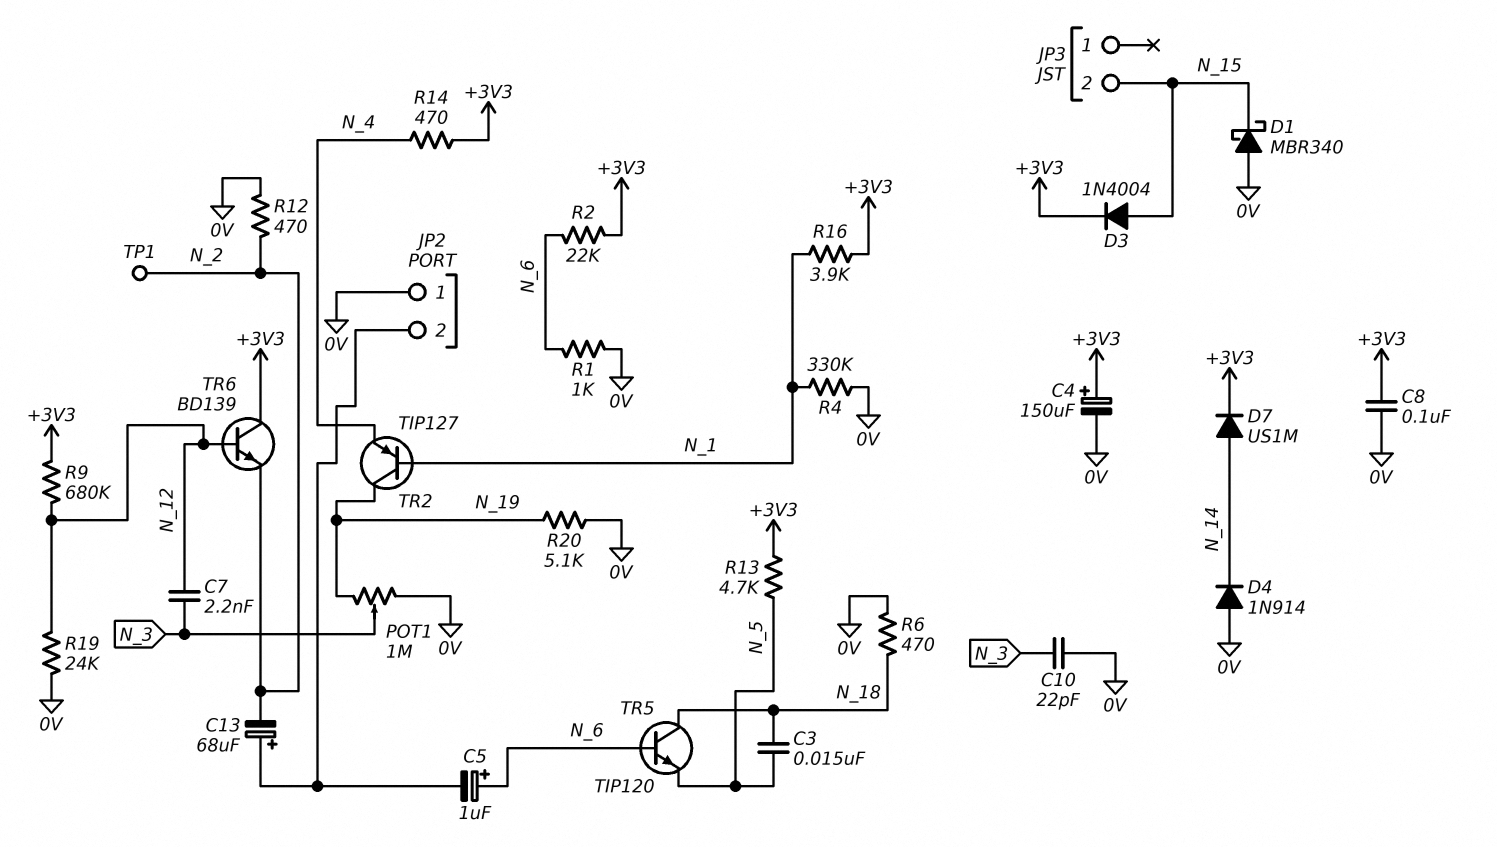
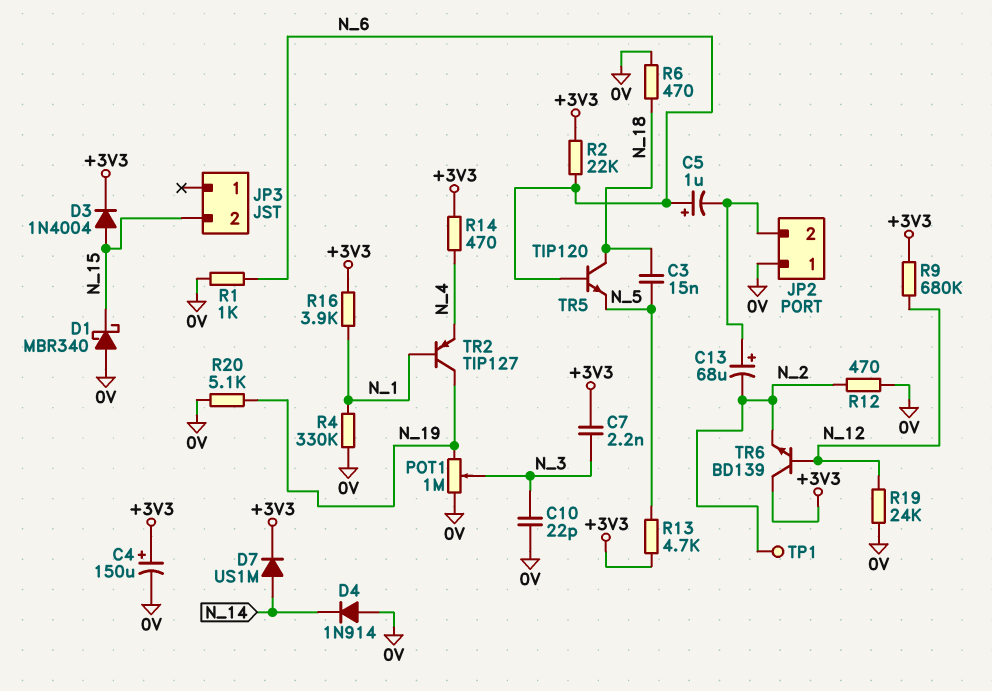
C7: 2.2nF (N_3, N_12) -> 2.2nF (+3V3, N_3)
C8: 100nF (+3V3, 0V) -> none

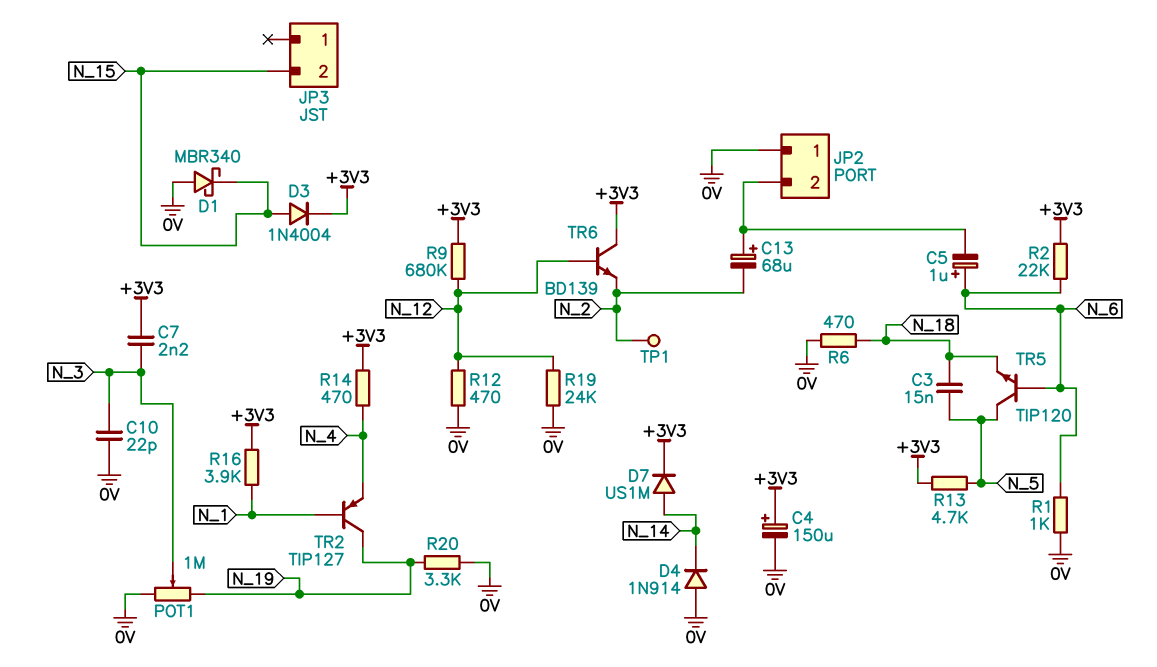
R4: 330k (0V, N_1) -> none
R12: 470 (0V, N_2) -> 470 (0V, N_12)
R20: 5.1k (0V, N_19) -> 3.3k (0V, N_19)
TR5: NPN TIP120 (B N_6, C N_18, E N_5) -> NPN TIP120 (B N_6, C N_5, E N_18)

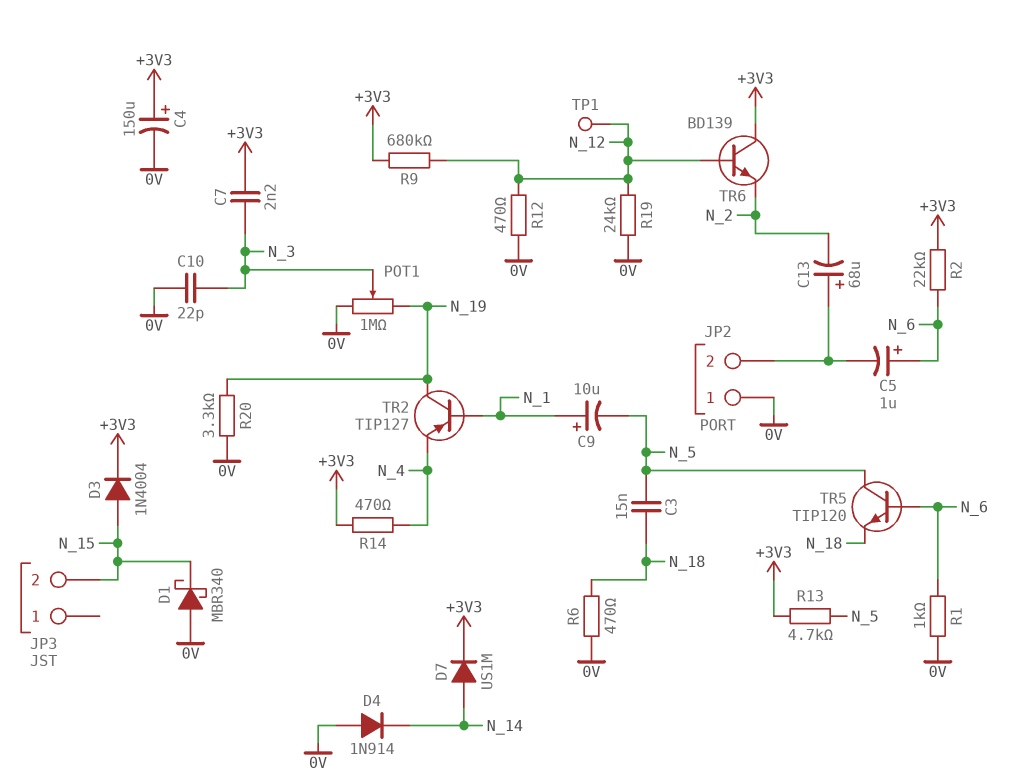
C9: none -> 10uF (plus N_1, minus N_5)
R16: 3.9k (+3V3, N_1) -> none
TP1: test point (N_2) -> test point (N_12)

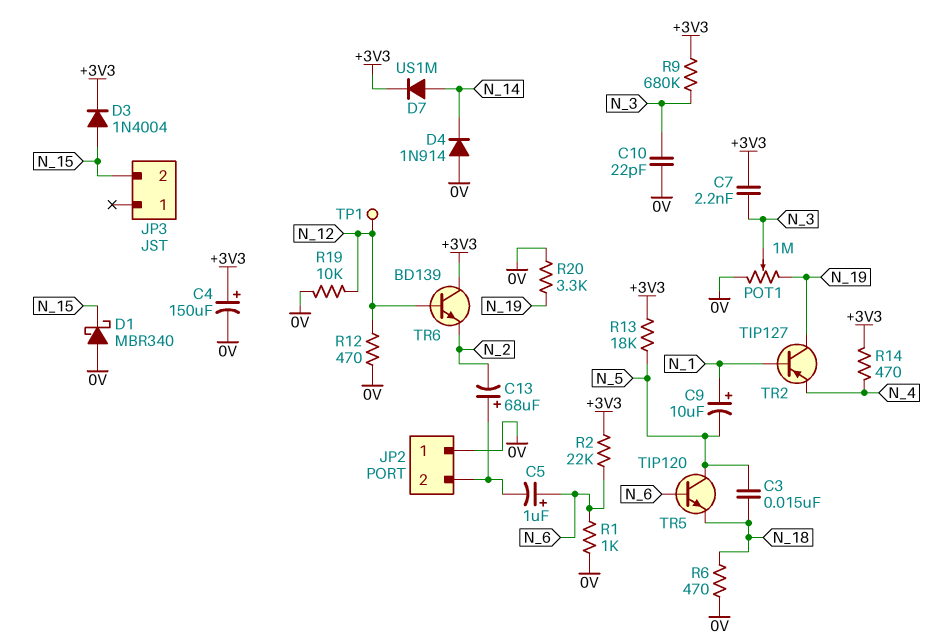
R9: 680k (+3V3, N_12) -> 680k (+3V3, N_3)
R13: 4.7k (+3V3, N_5) -> 18k (+3V3, N_5)
R19: 24k (0V, N_12) -> 10k (0V, N_12)

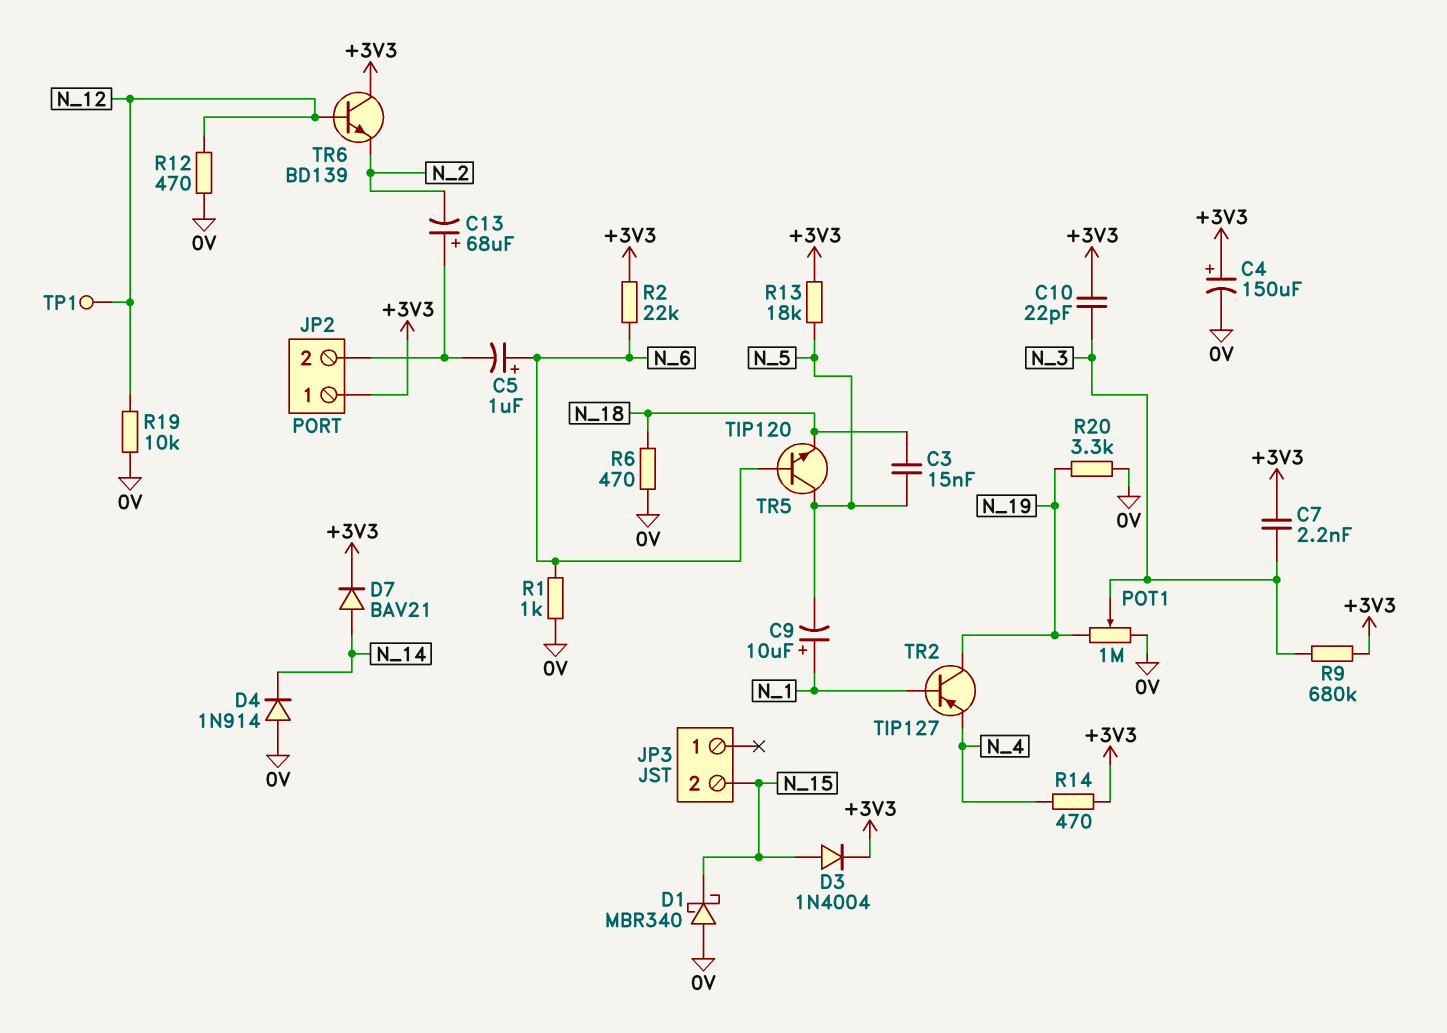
C10: 22pF (0V, N_3) -> 22pF (+3V3, N_3)
D7: diode US1M (A N_14, K +3V3) -> diode BAV21 (A N_14, K +3V3)
JP2 pin 1: 0V -> +3V3

